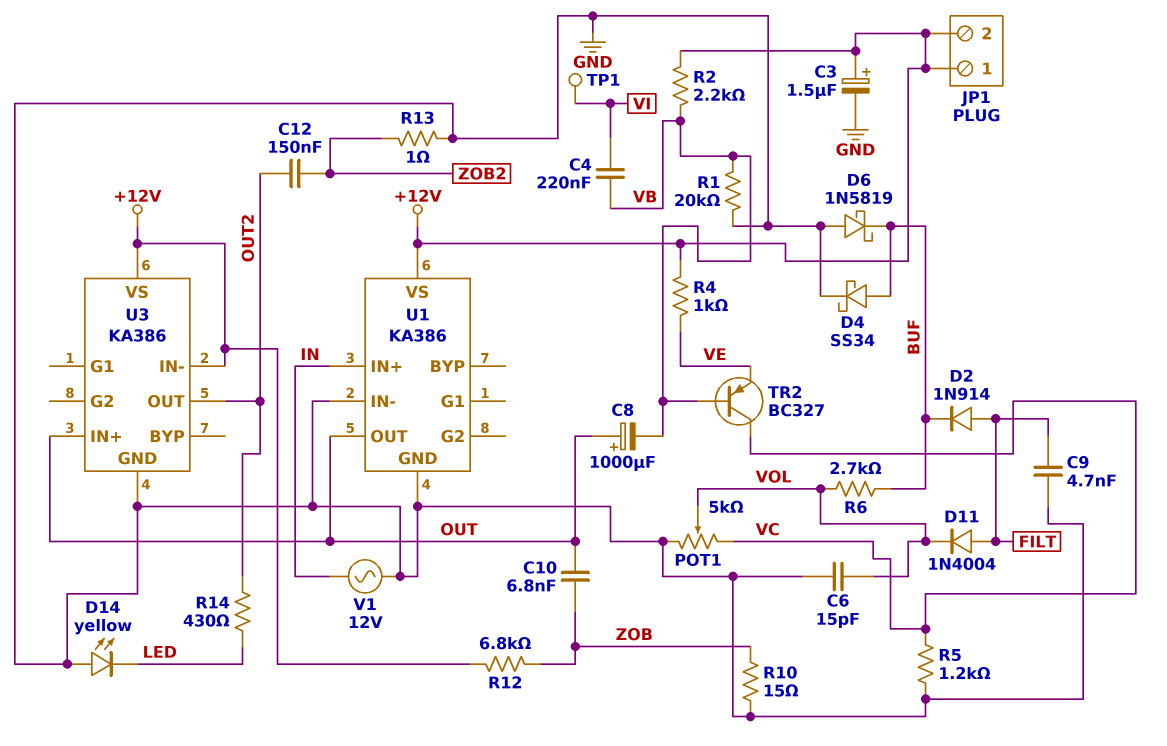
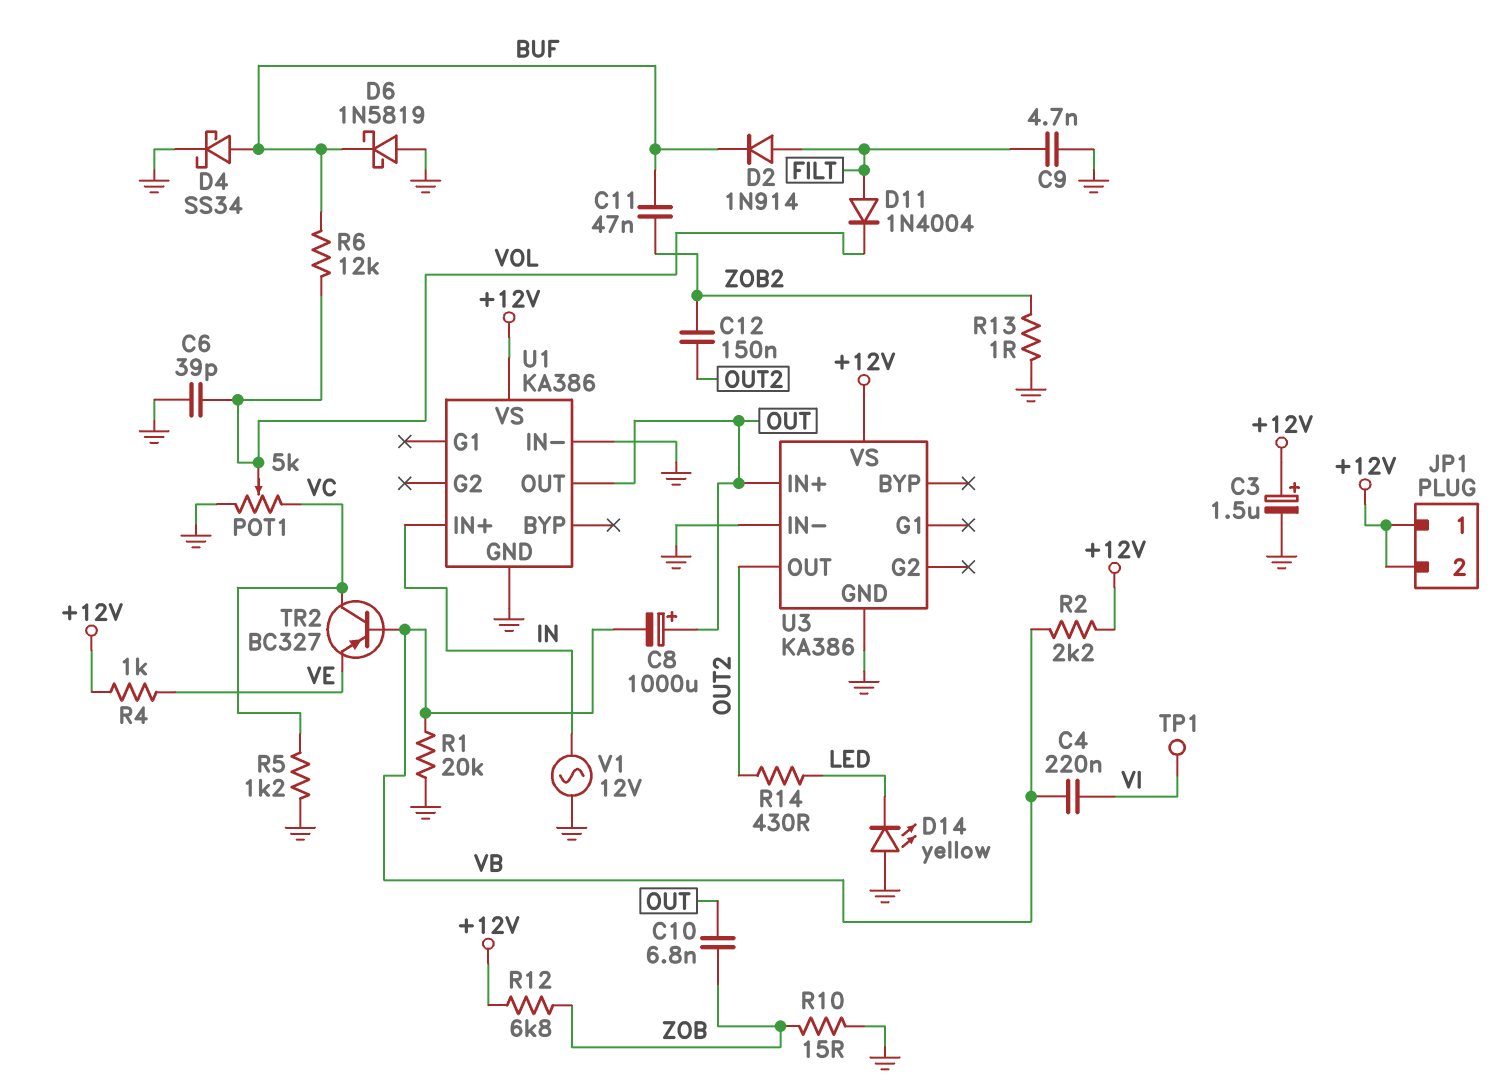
C6: 15pF (GND, VOL) -> 39pF (GND, VOL)
C11: none -> 47nF (BUF, ZOB2)
R6: 2.7k (BUF, VOL) -> 12k (BUF, VOL)
U3 pin IN-: +12V -> GND

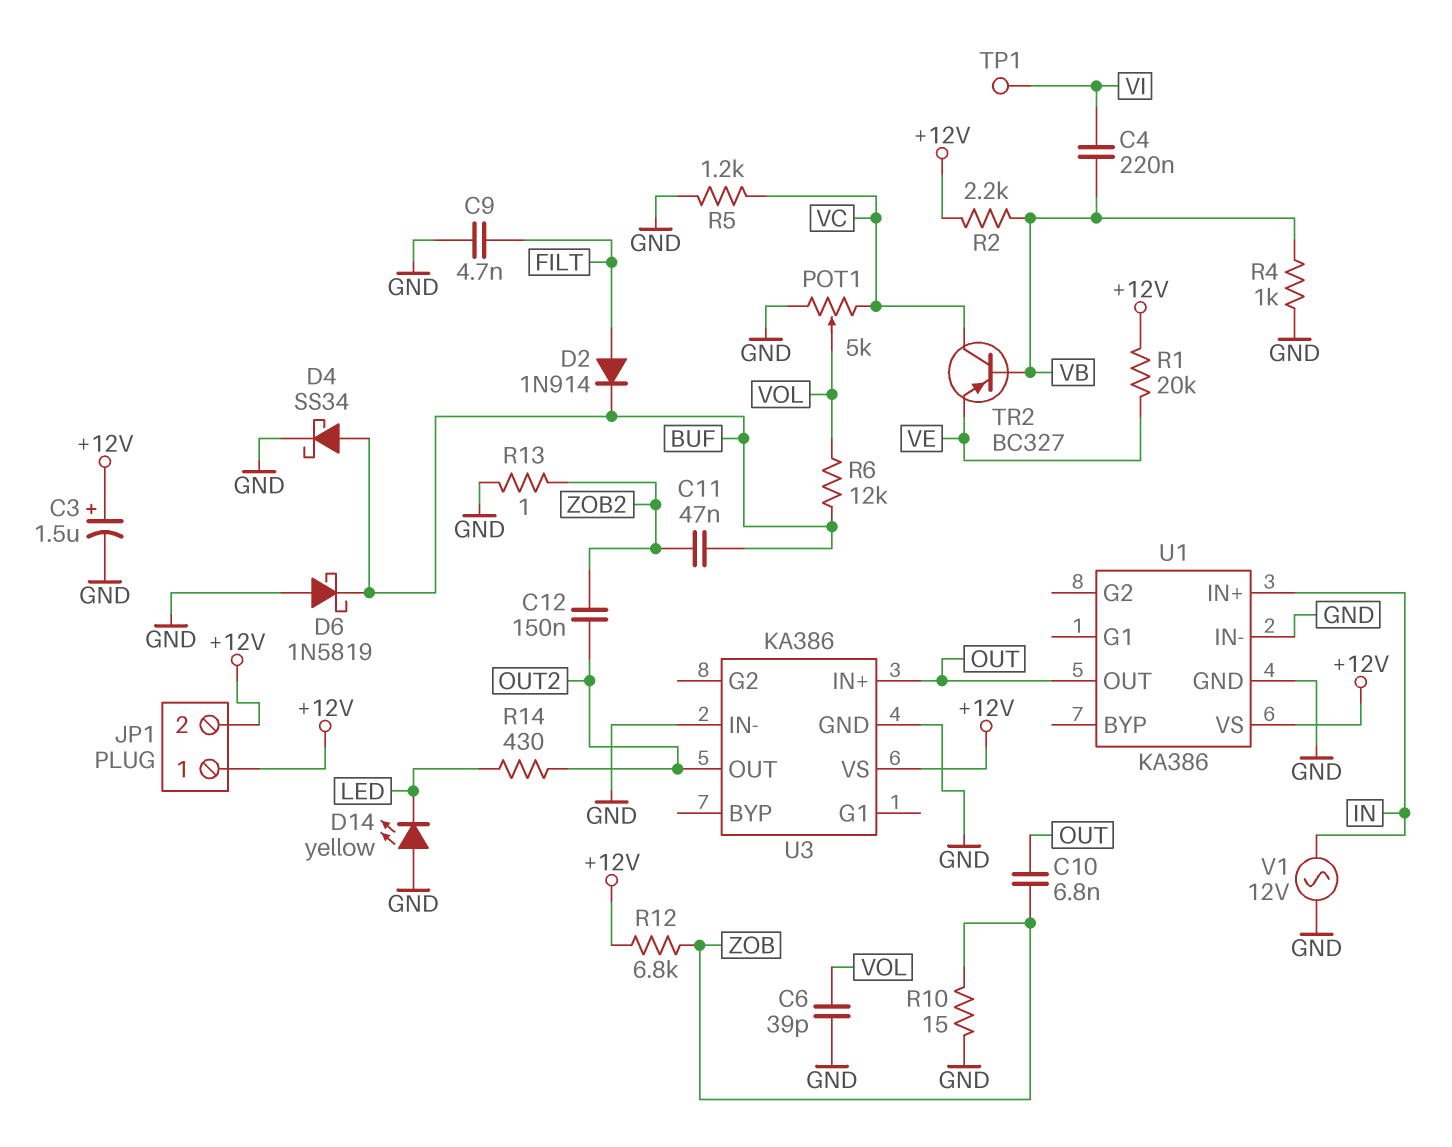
C8: 1000uF (plus OUT, minus VB) -> none
D11: diode 1N4004 (A FILT, K VOL) -> none
R1: 20k (GND, VB) -> 20k (+12V, VE)
R4: 1k (+12V, VE) -> 1k (GND, VB)

